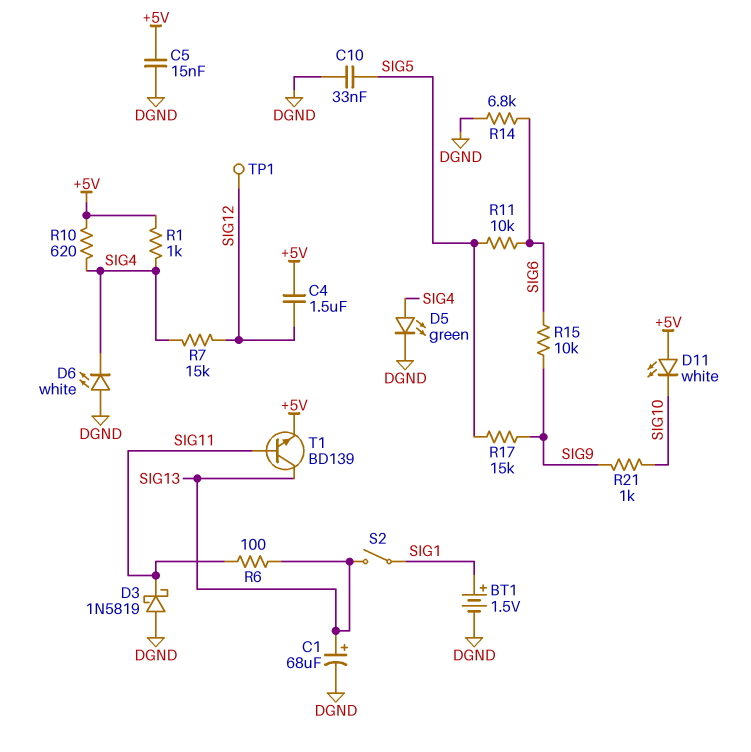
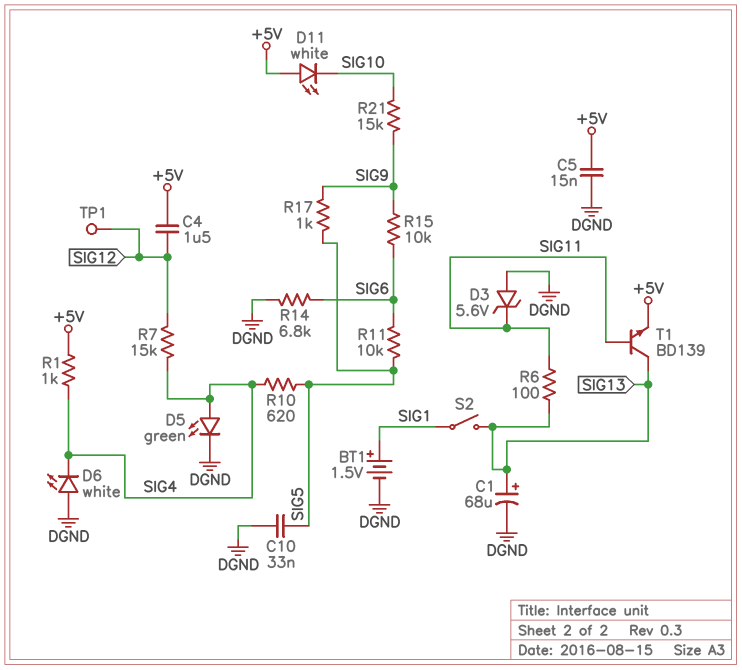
D3: schottky 1N5819 (A DGND, K SIG11) -> zener 5.6V (A DGND, K SIG11)
R10: 620 (+5V, SIG4) -> 620 (SIG4, SIG5)
R17: 15k (SIG5, SIG9) -> 1k (SIG5, SIG9)
R21: 1k (SIG9, SIG10) -> 15k (SIG9, SIG10)

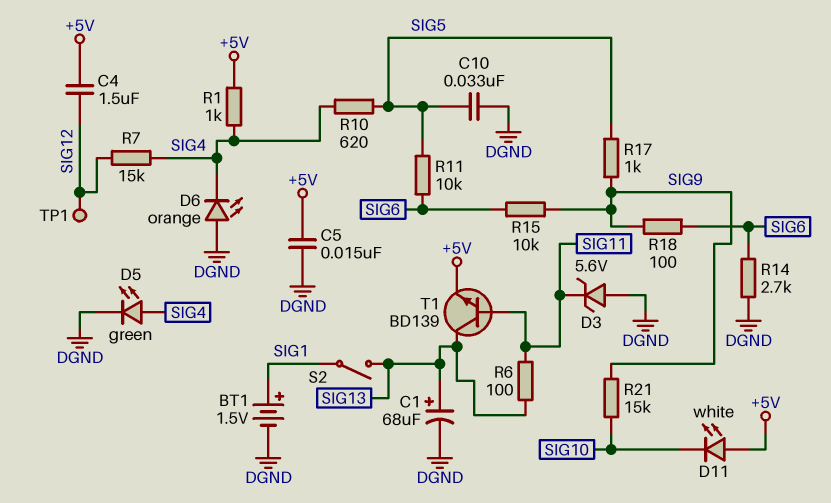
D6: LED white (A DGND, K SIG4) -> LED orange (A DGND, K SIG4)
R14: 6.8k (DGND, SIG6) -> 2.7k (DGND, SIG6)
R18: none -> 100 (SIG6, SIG9)

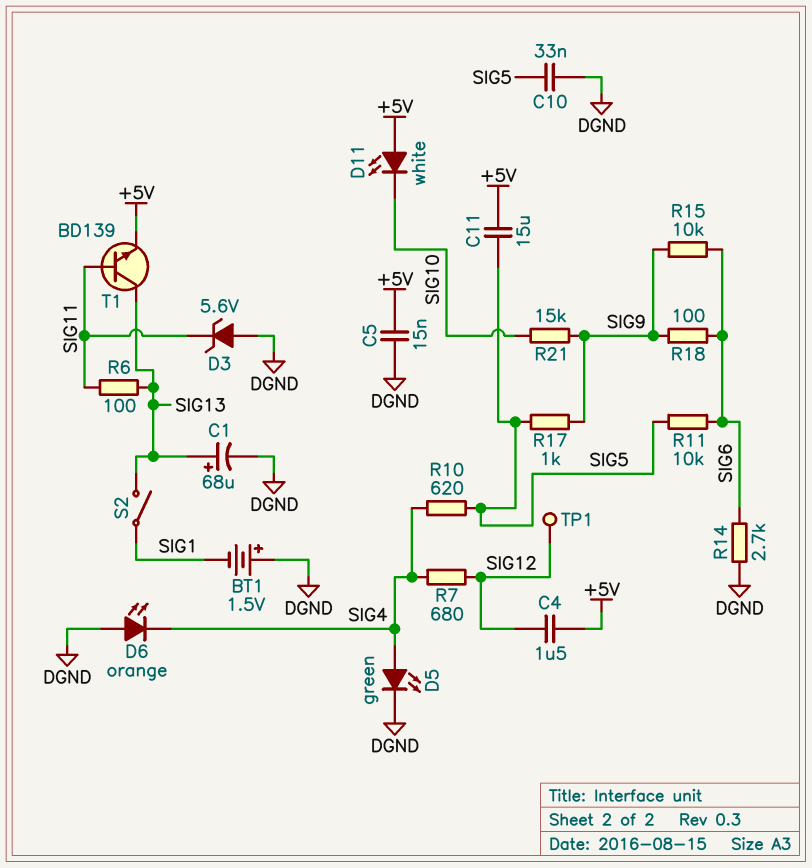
BT1: 1.5V (plus SIG1, minus DGND) -> 1.5V (plus DGND, minus SIG1)
C11: none -> 15uF (+5V, SIG5)
R1: 1k (+5V, SIG4) -> none
R7: 15k (SIG4, SIG12) -> 680 (SIG4, SIG12)

